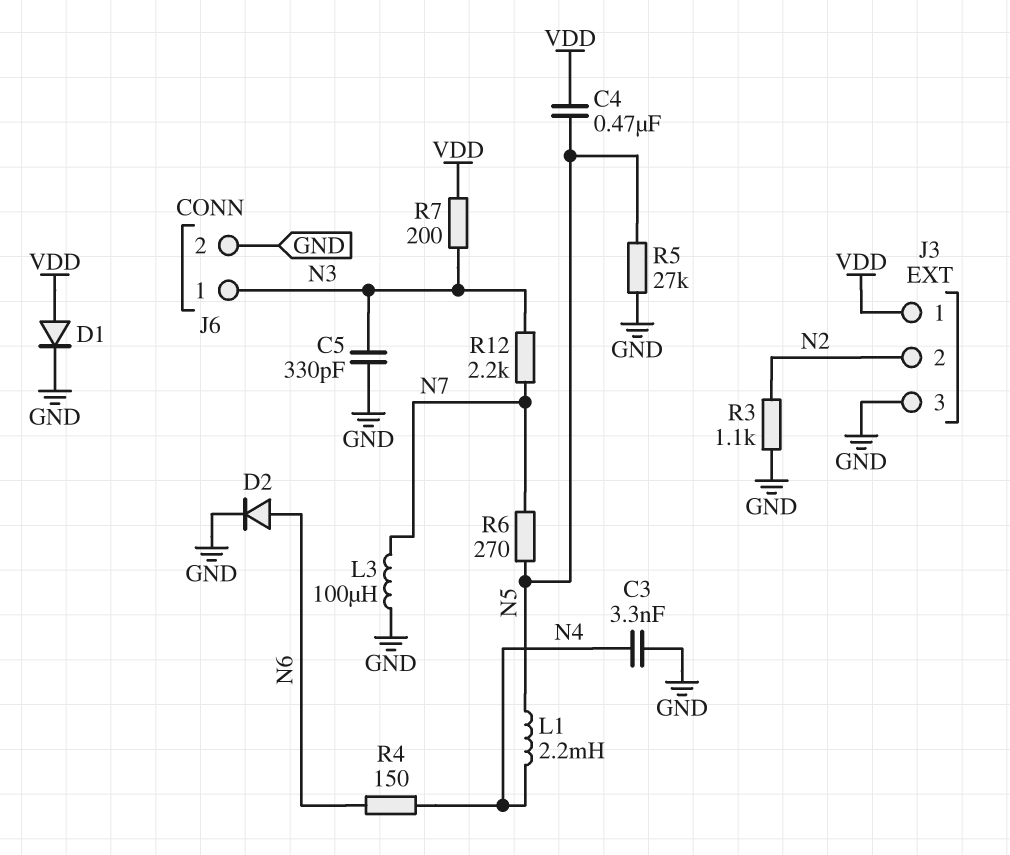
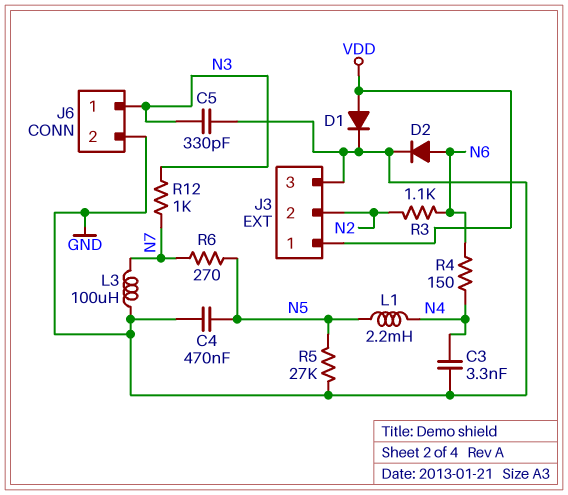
C4: 470nF (N5, VDD) -> 470nF (GND, N5)
R3: 1.1k (GND, N2) -> 1.1k (N2, N6)
R7: 200 (N3, VDD) -> none
R12: 2.2k (N3, N7) -> 1k (N3, N7)

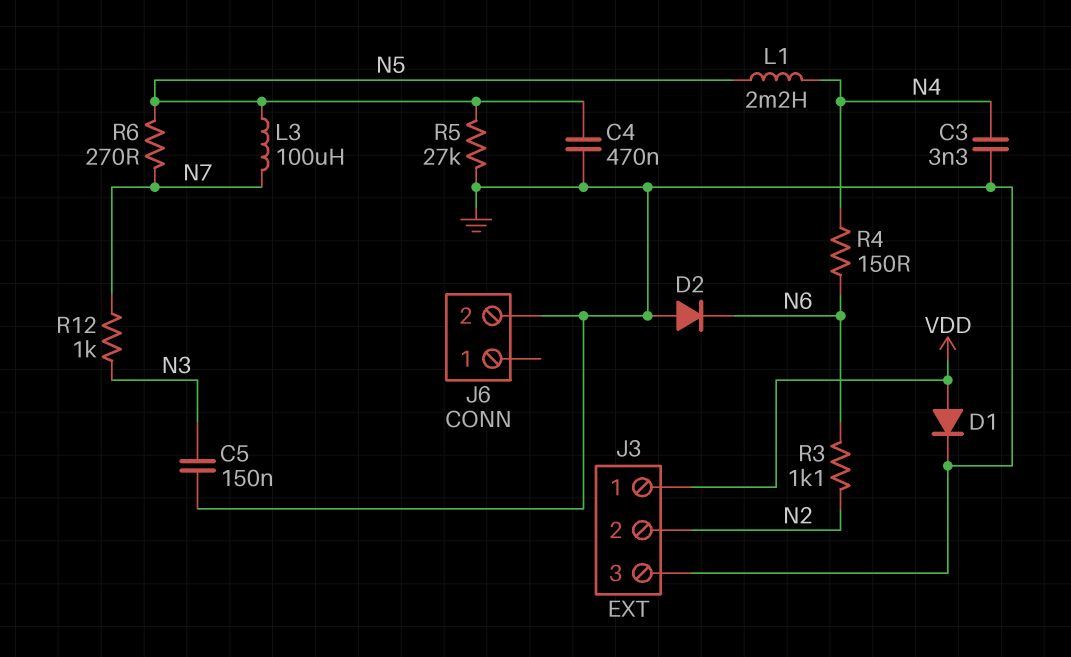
C5: 330pF (GND, N3) -> 150nF (GND, N3)
D2: diode (A N6, K GND) -> diode (A GND, K N6)
J6 pin 1: N3 -> none
L3: 100uH (GND, N7) -> 100uH (N5, N7)

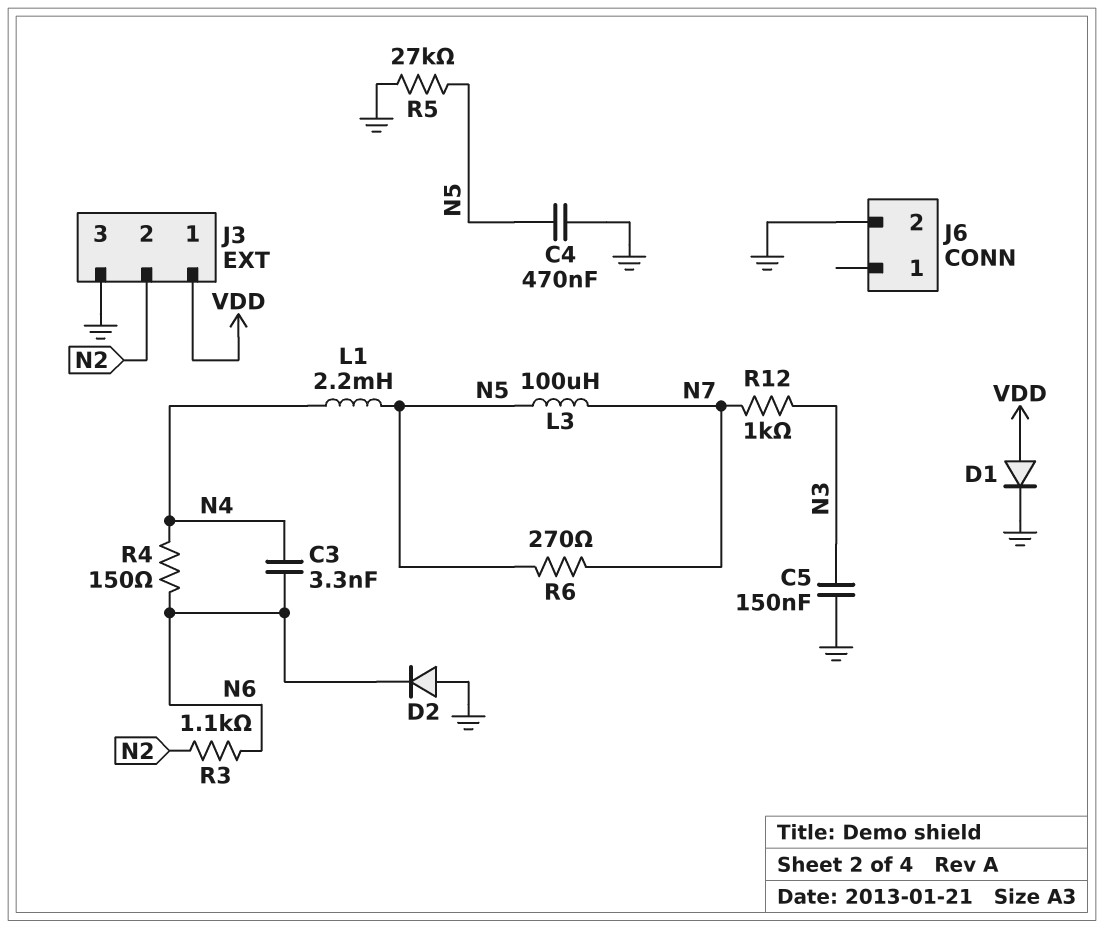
C3: 3.3nF (GND, N4) -> 3.3nF (N4, N6)

